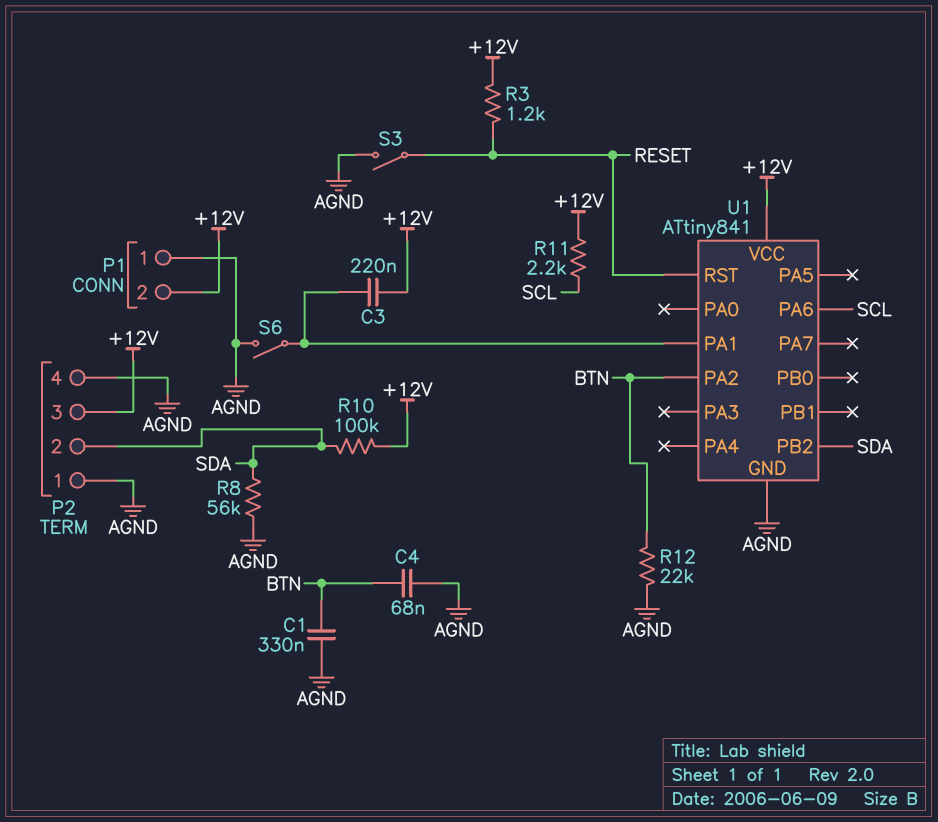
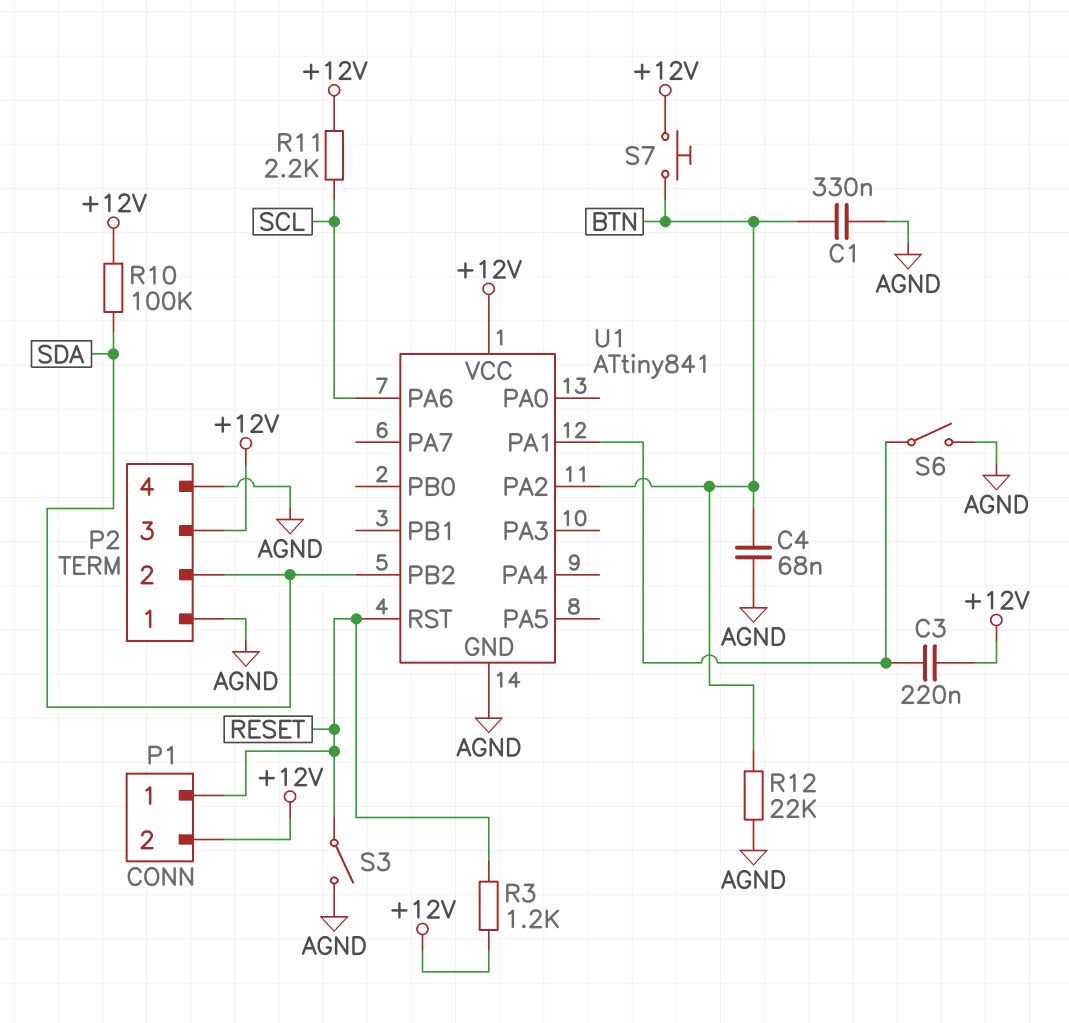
P1 pin 1: AGND -> RESET
R8: 56k (AGND, SDA) -> none
S7: none -> button (+12V, BTN)

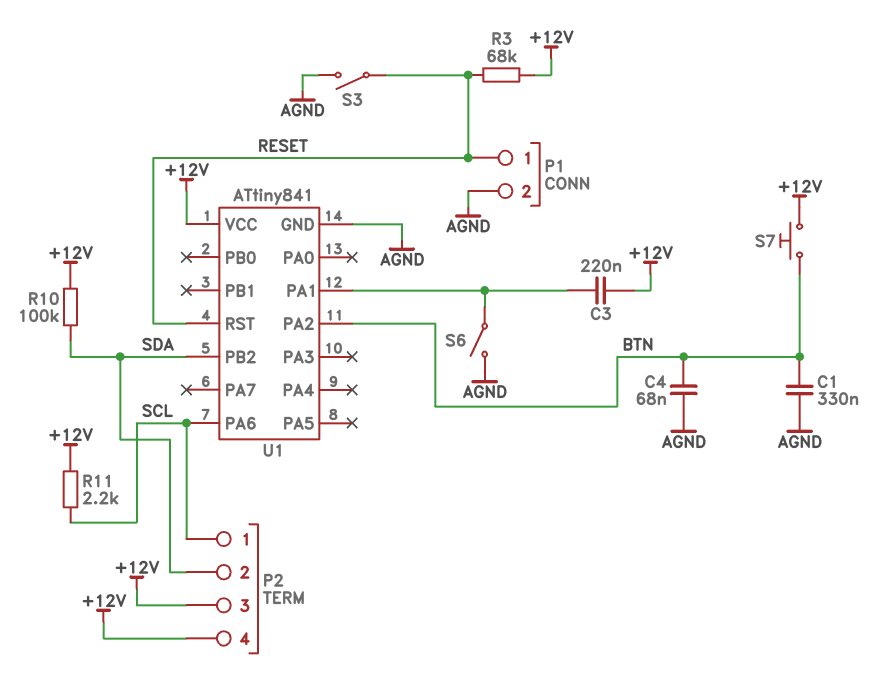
P1 pin 2: +12V -> AGND
P2 pin 1: AGND -> SCL
P2 pin 4: AGND -> +12V
R3: 1.2k (+12V, RESET) -> 68k (+12V, RESET)
R12: 22k (AGND, BTN) -> none

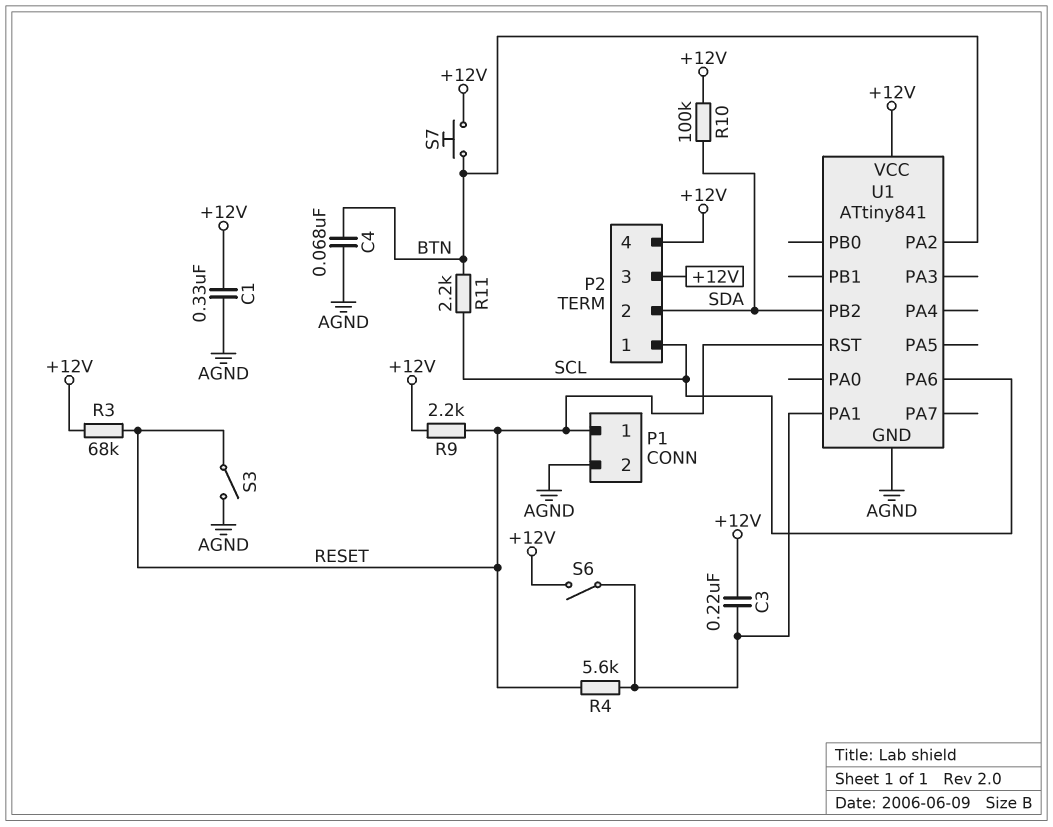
C1: 330nF (AGND, BTN) -> 330nF (+12V, AGND)
R4: none -> 5.6k (RESET, U1/PA1)
R9: none -> 2.2k (+12V, RESET)
R11: 2.2k (+12V, SCL) -> 2.2k (BTN, SCL)
S6: switch (AGND, U1/PA1) -> switch (+12V, U1/PA1)

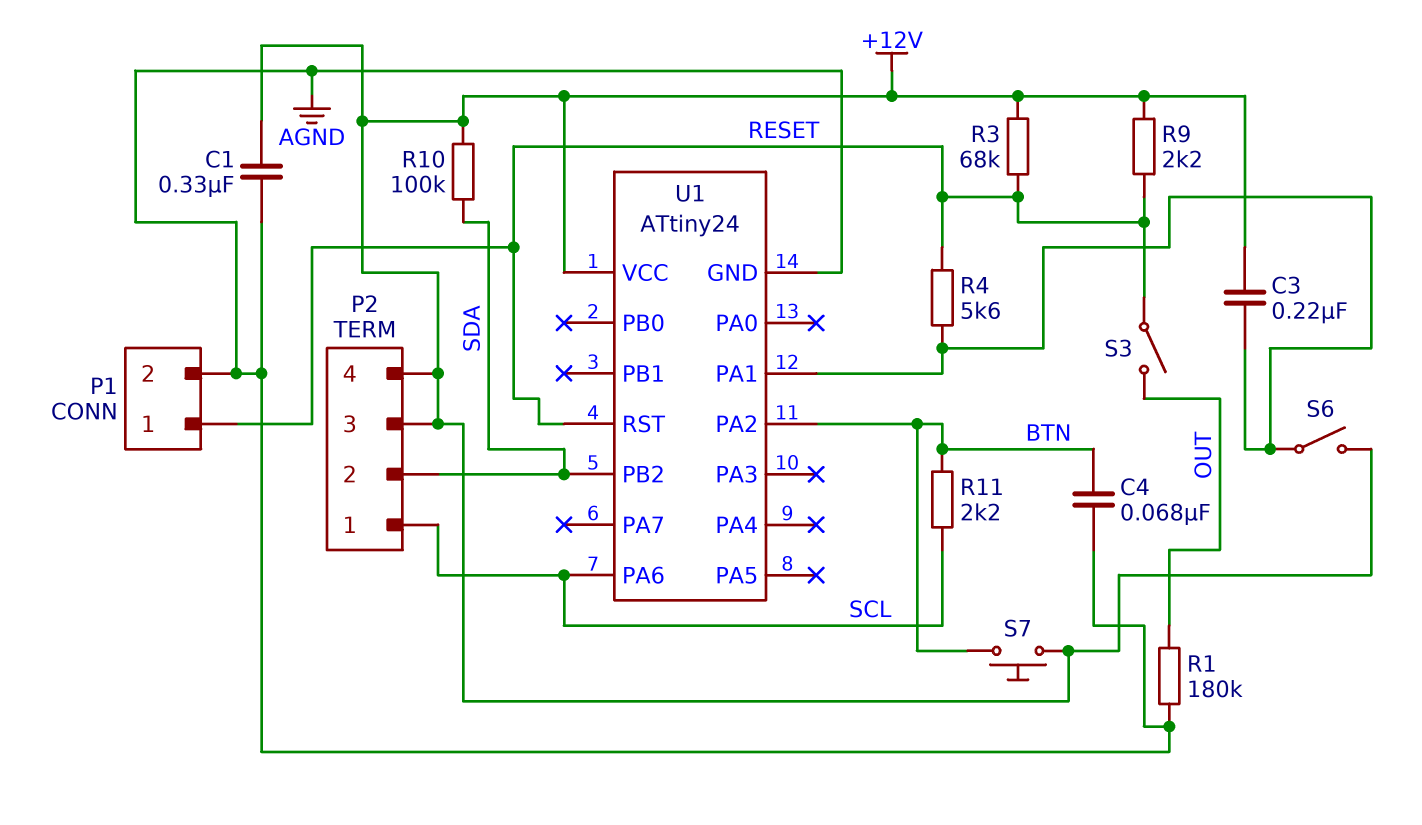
R1: none -> 180k (AGND, OUT)
S3: switch (AGND, RESET) -> switch (OUT, RESET)
U1: ATtiny841 -> ATtiny24

